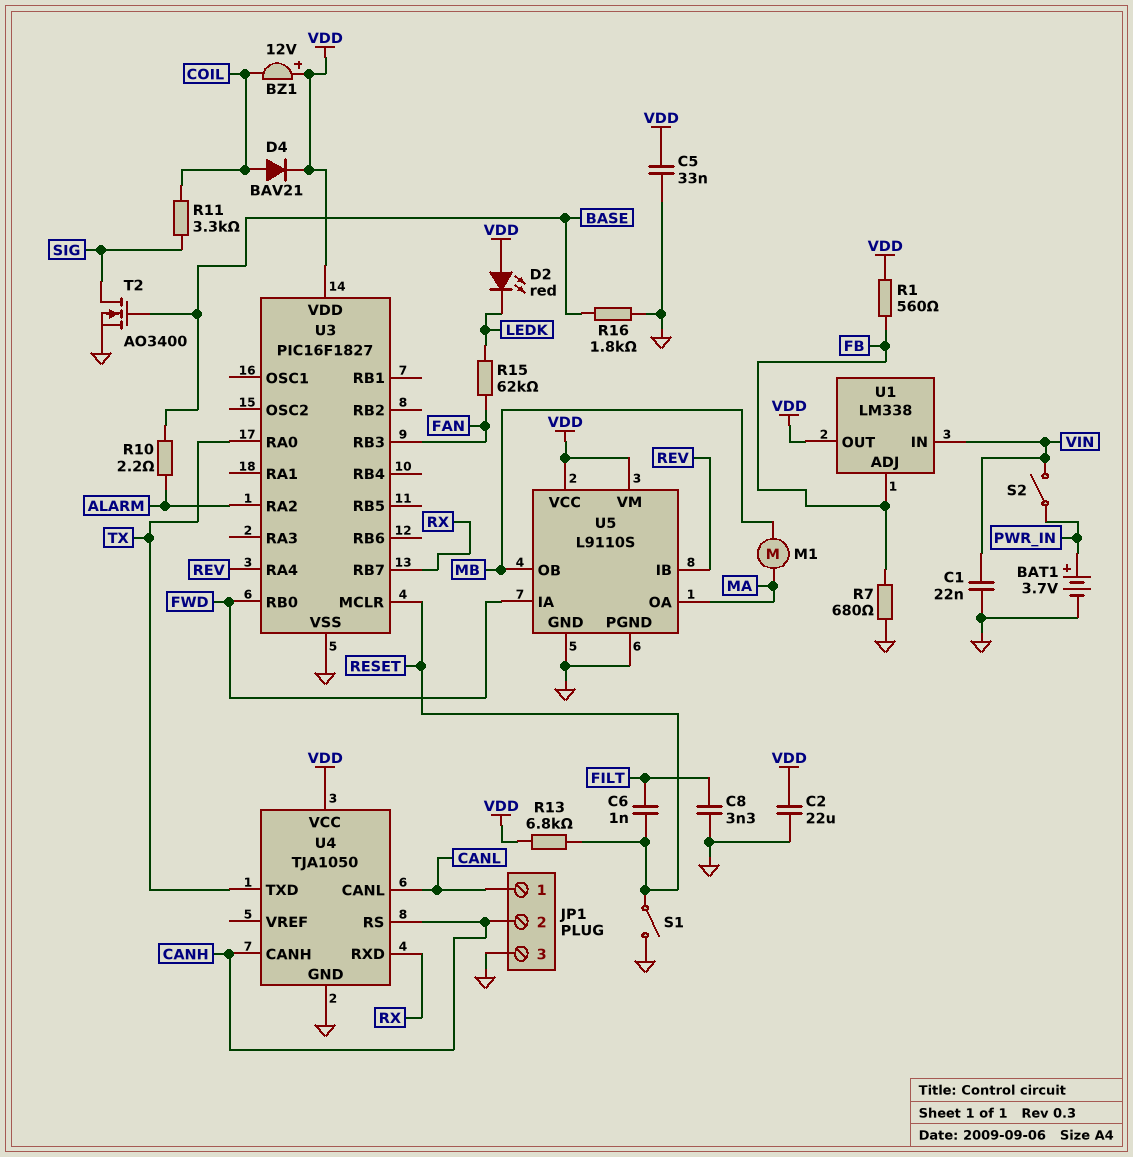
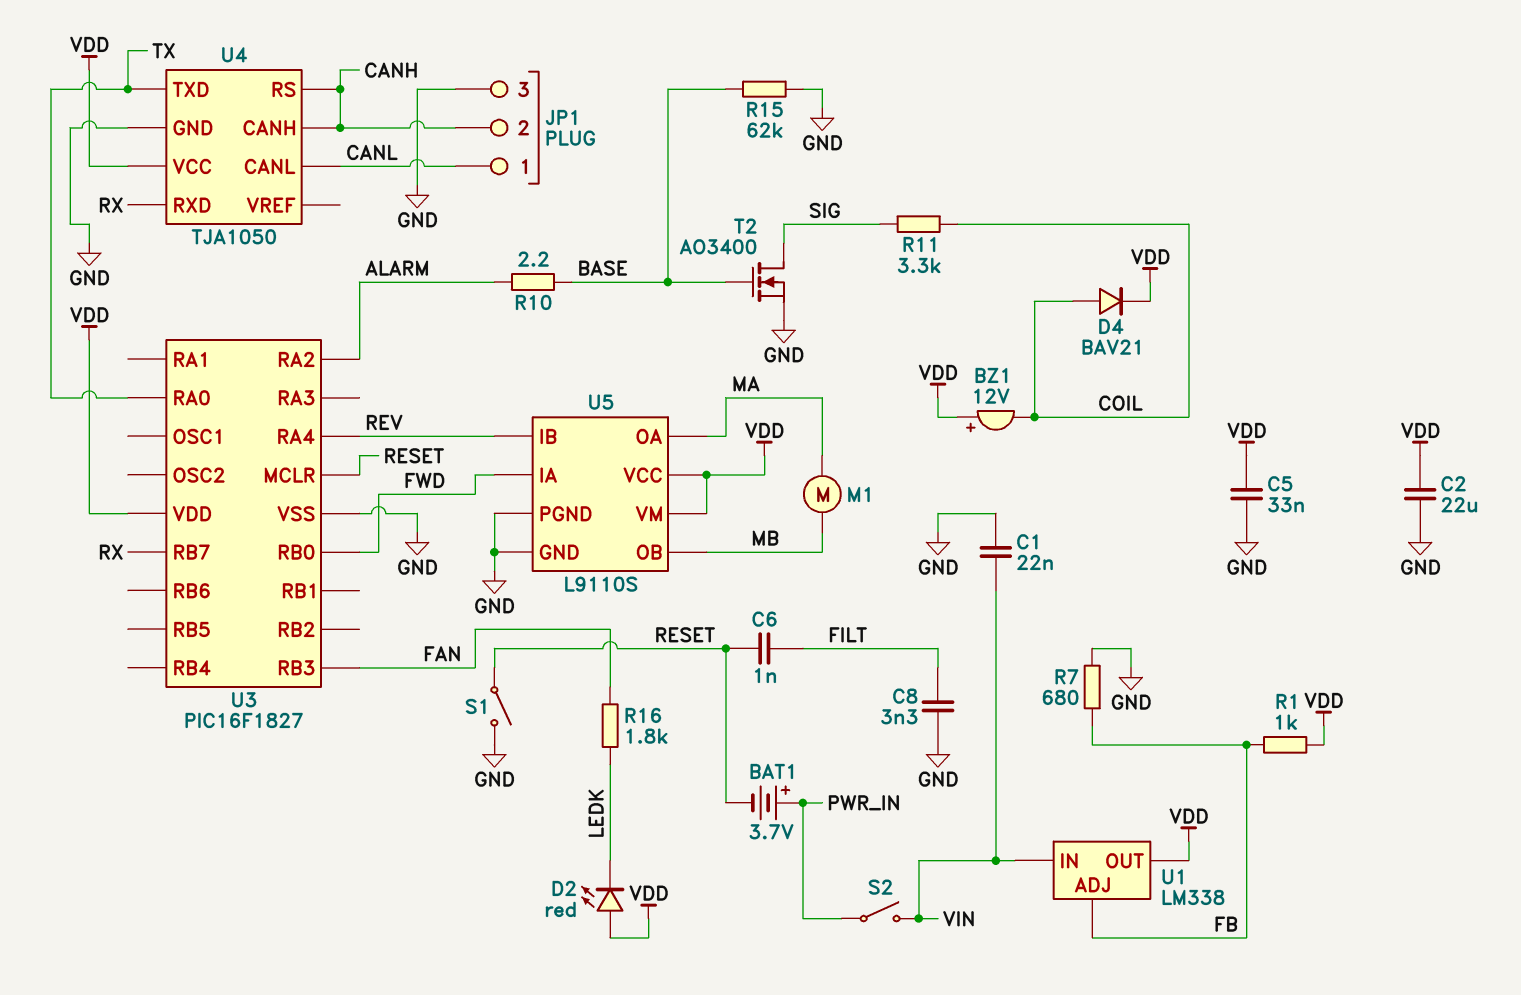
BAT1: 3.7V (plus PWR_IN, minus GND) -> 3.7V (plus PWR_IN, minus RESET)
R1: 560 (FB, VDD) -> 1k (FB, VDD)
R13: 6.8k (RESET, VDD) -> none
R15: 62k (FAN, LEDK) -> 62k (BASE, GND)
R16: 1.8k (BASE, GND) -> 1.8k (FAN, LEDK)

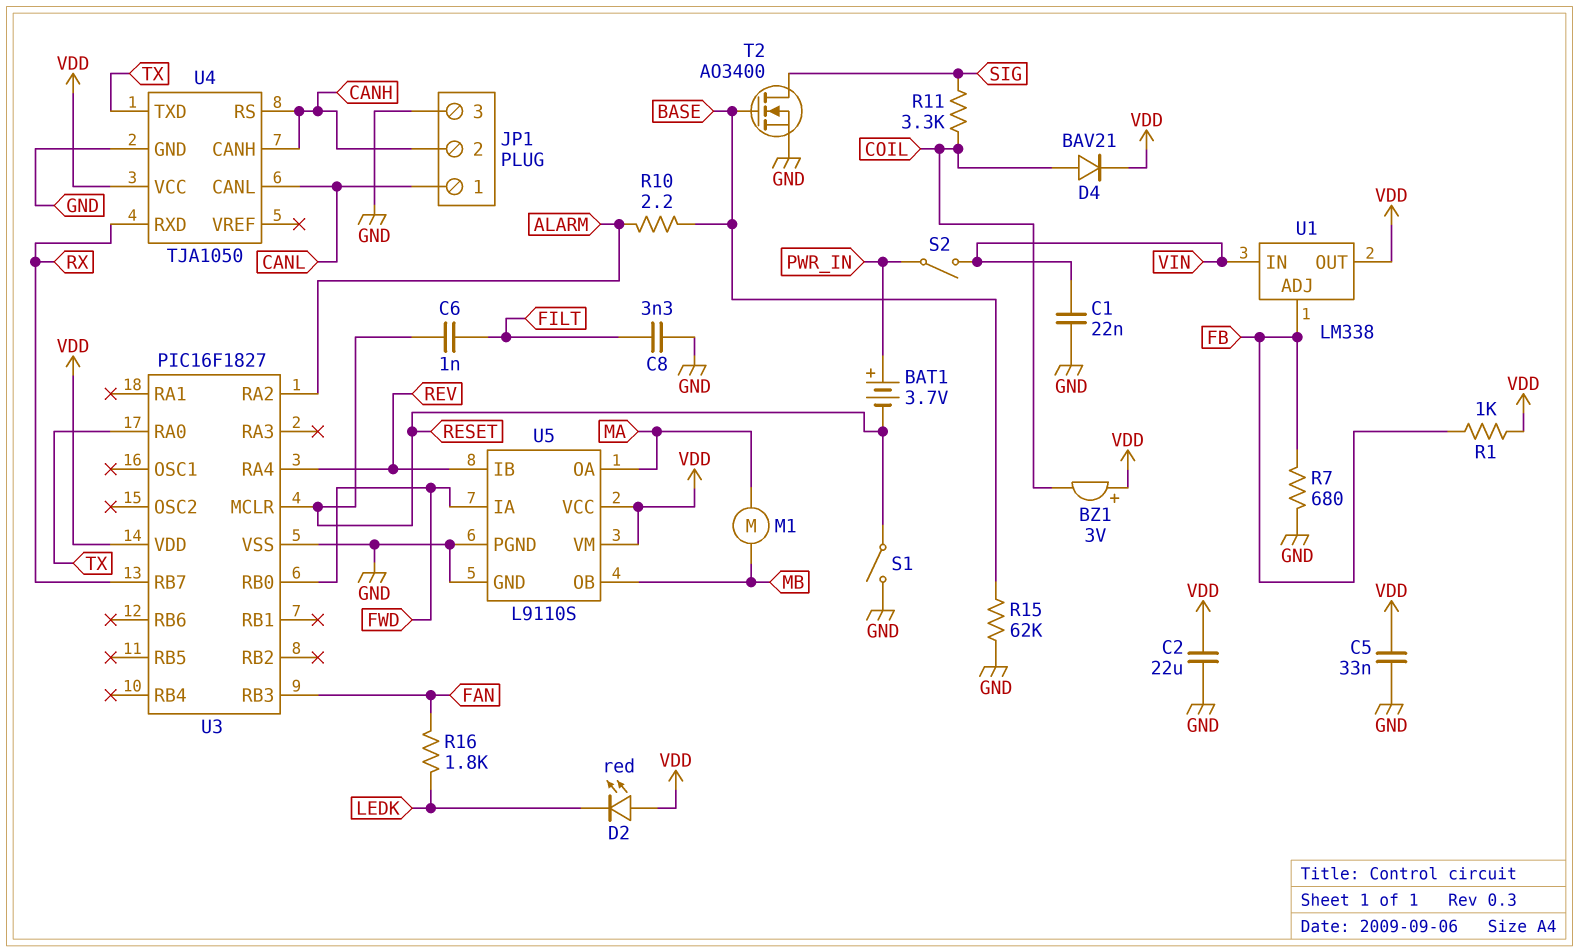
BZ1: buzzer 12V (plus VDD, minus COIL) -> buzzer 3V (plus VDD, minus COIL)

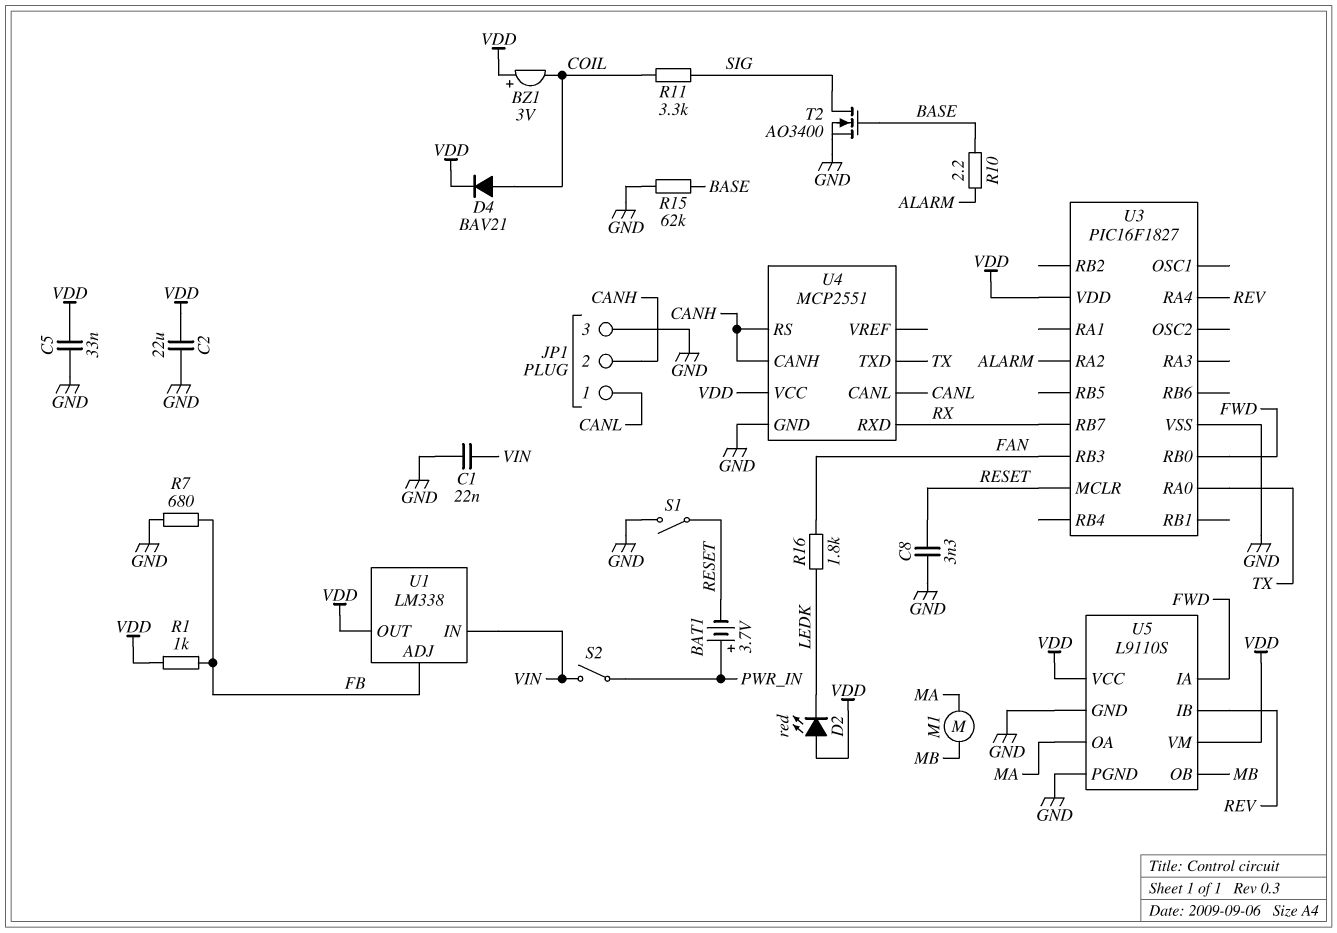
C6: 1nF (FILT, RESET) -> none
C8: 3.3nF (FILT, GND) -> 3.3nF (GND, RESET)
U4: TJA1050 -> MCP2551

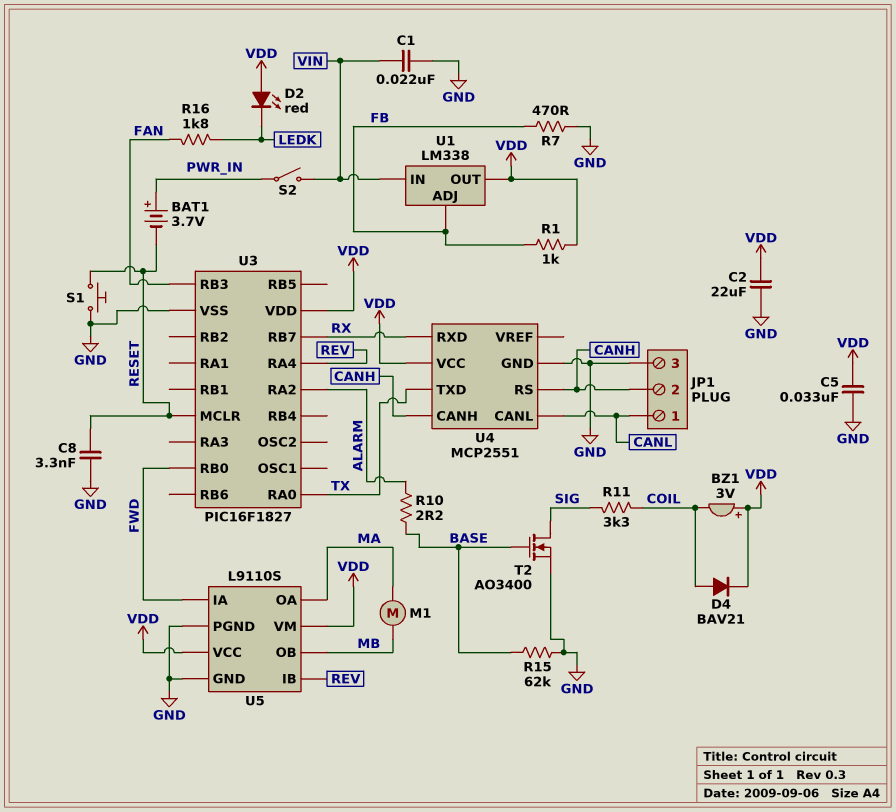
R7: 680 (FB, GND) -> 470 (FB, GND)
S1: switch (GND, RESET) -> button (GND, RESET)

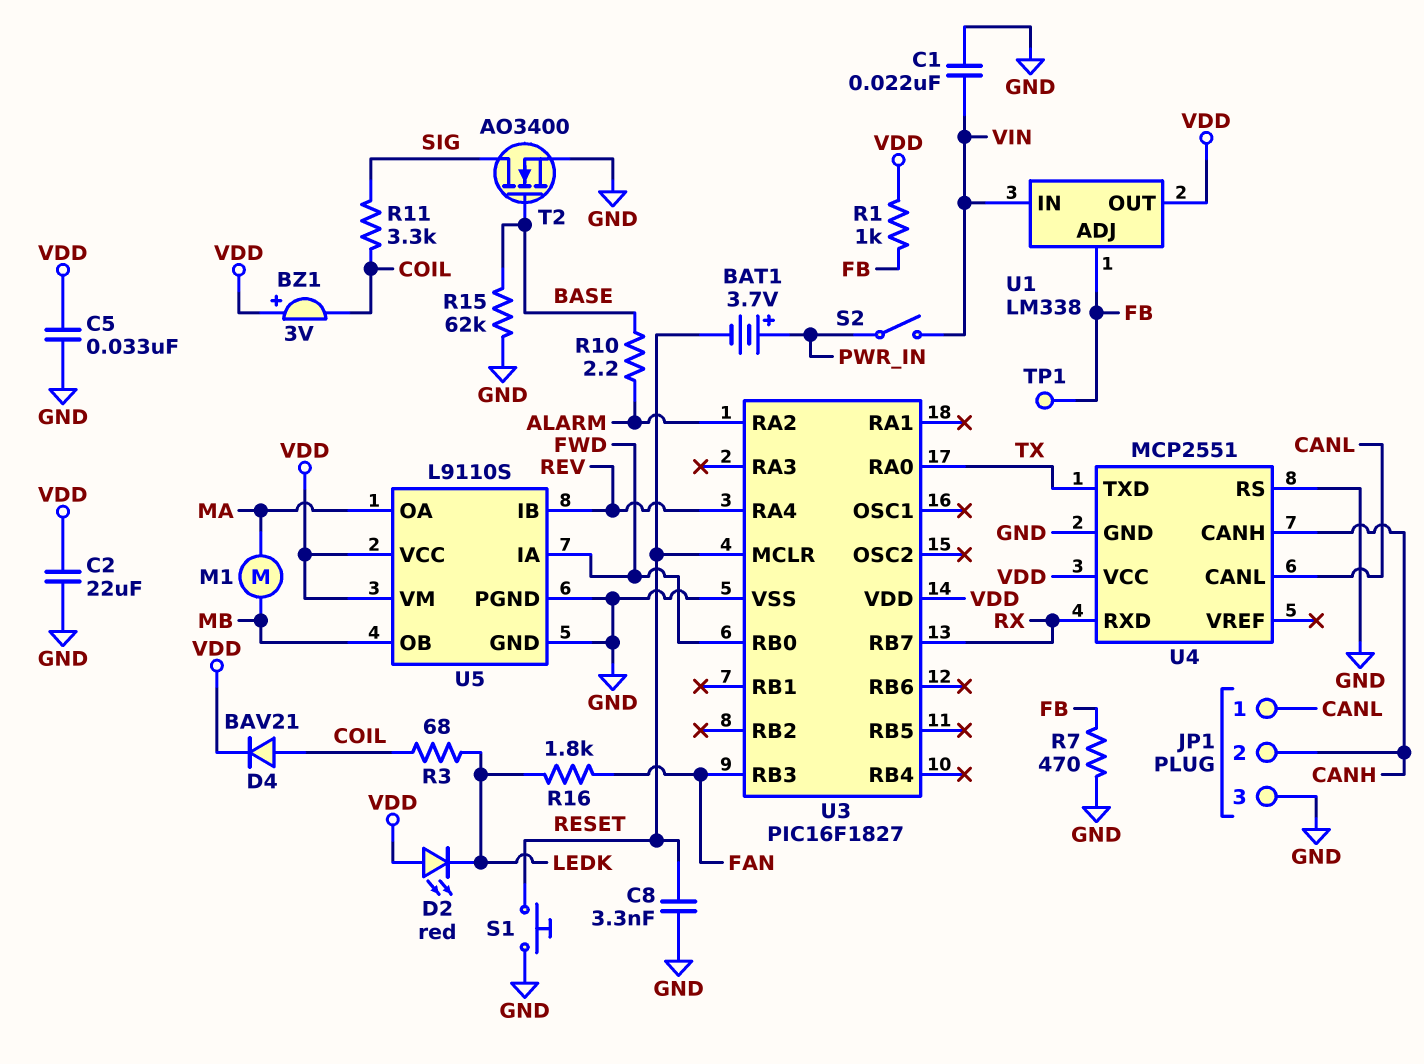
R3: none -> 68 (COIL, LEDK)
TP1: none -> test point (FB)
U4 pin RS: CANH -> GND

